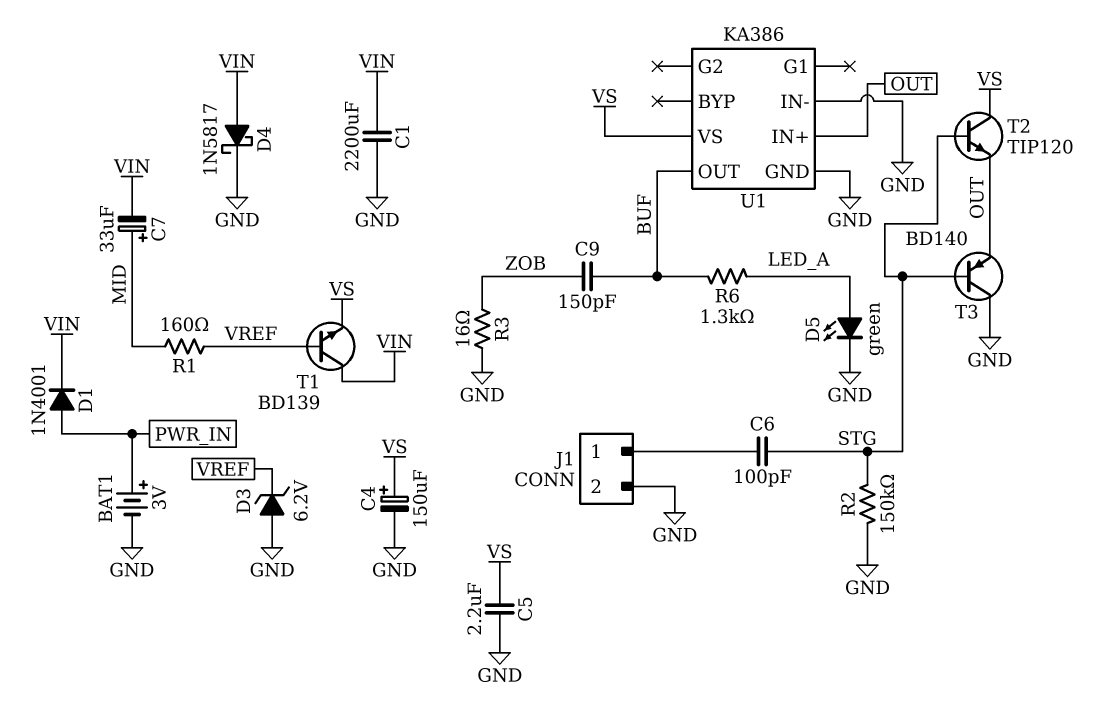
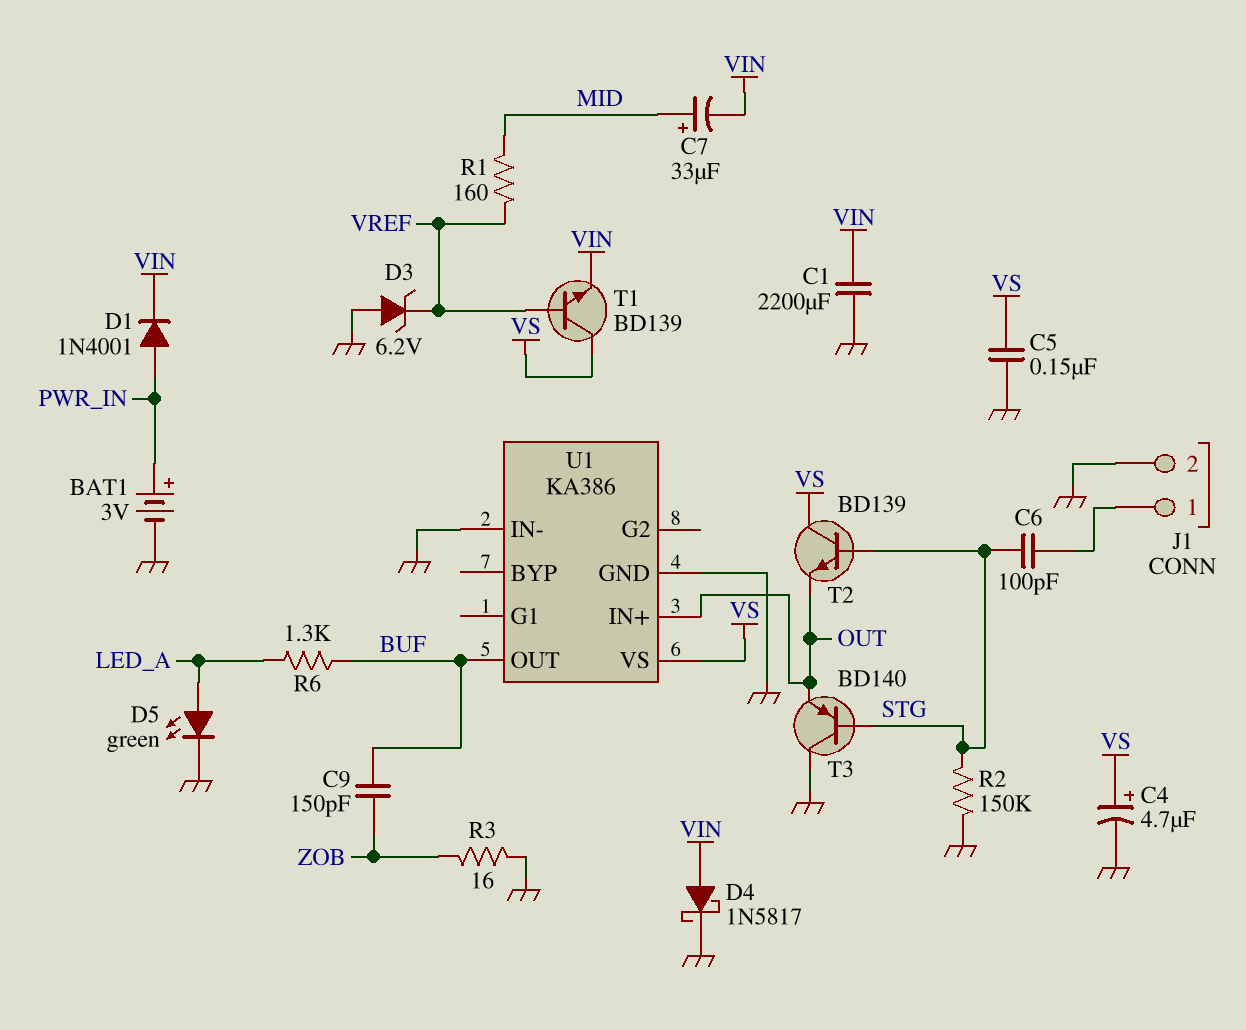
C4: 150uF (plus VS, minus GND) -> 4.7uF (plus VS, minus GND)
C5: 2.2uF (GND, VS) -> 150nF (GND, VS)
T1: NPN BD139 (B VREF, C VIN, E VS) -> NPN BD139 (B VREF, C VS, E VIN)
T2: NPN TIP120 (B STG, C VS, E OUT) -> NPN BD139 (B STG, C VS, E OUT)

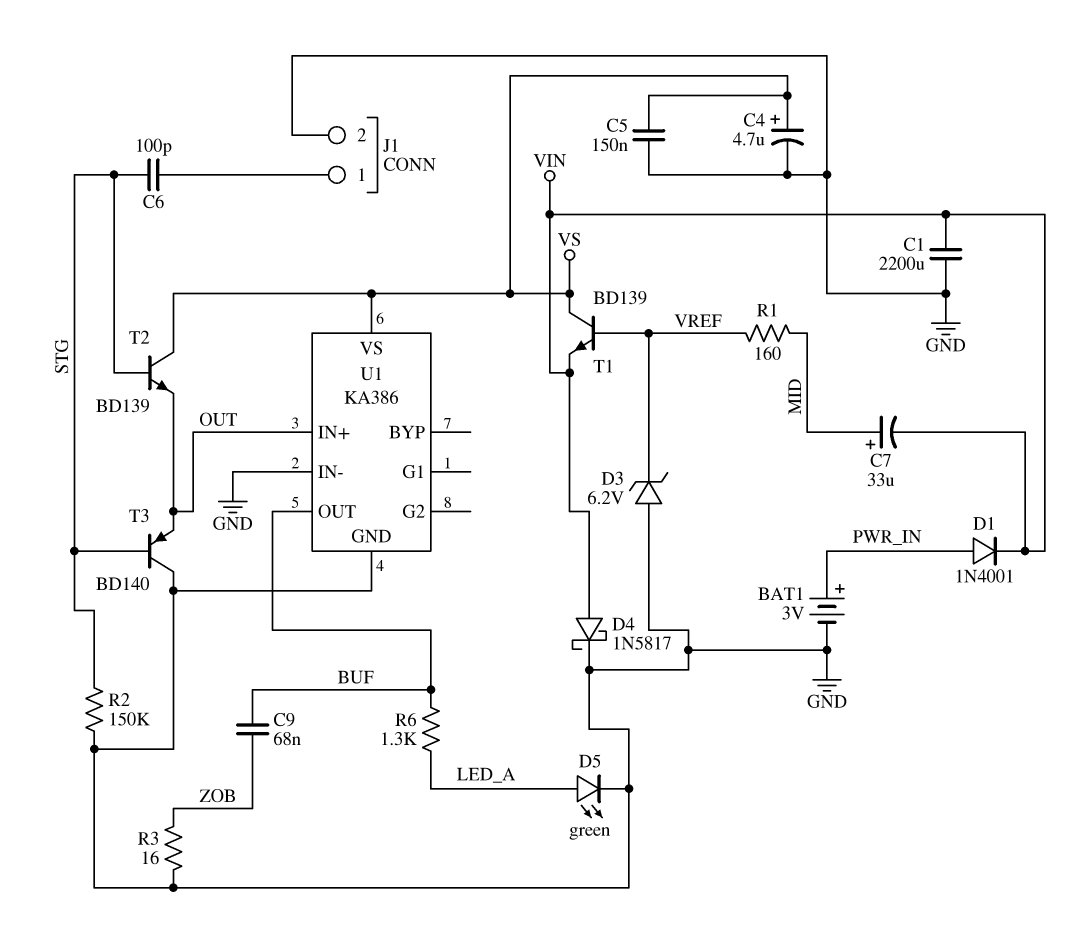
C9: 150pF (BUF, ZOB) -> 68nF (BUF, ZOB)

